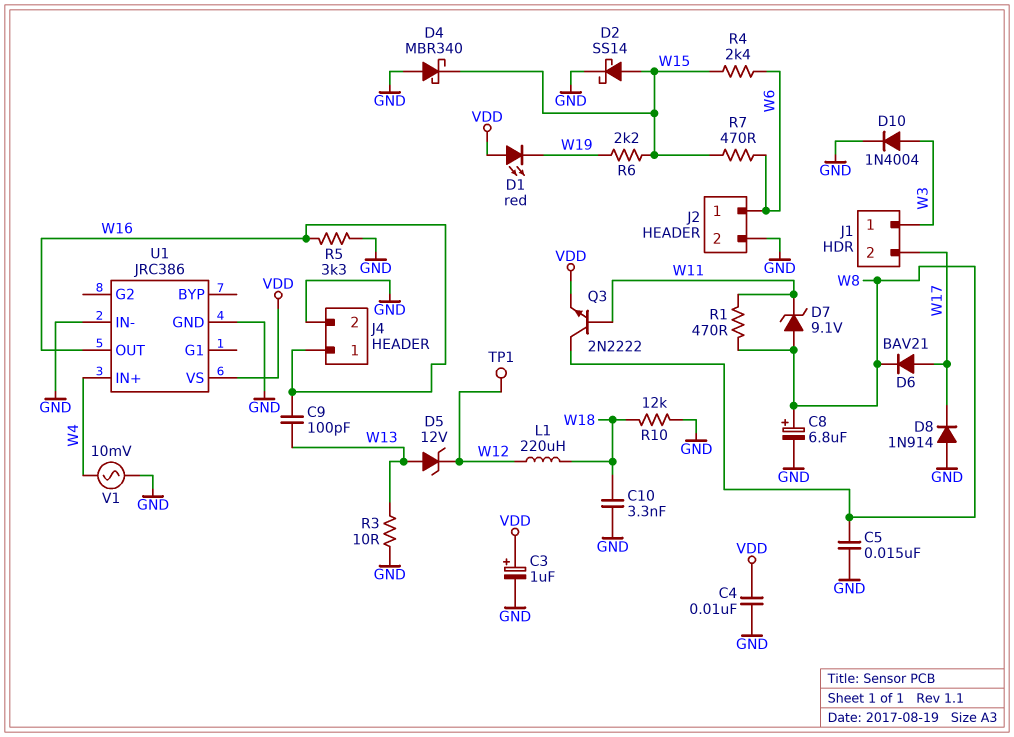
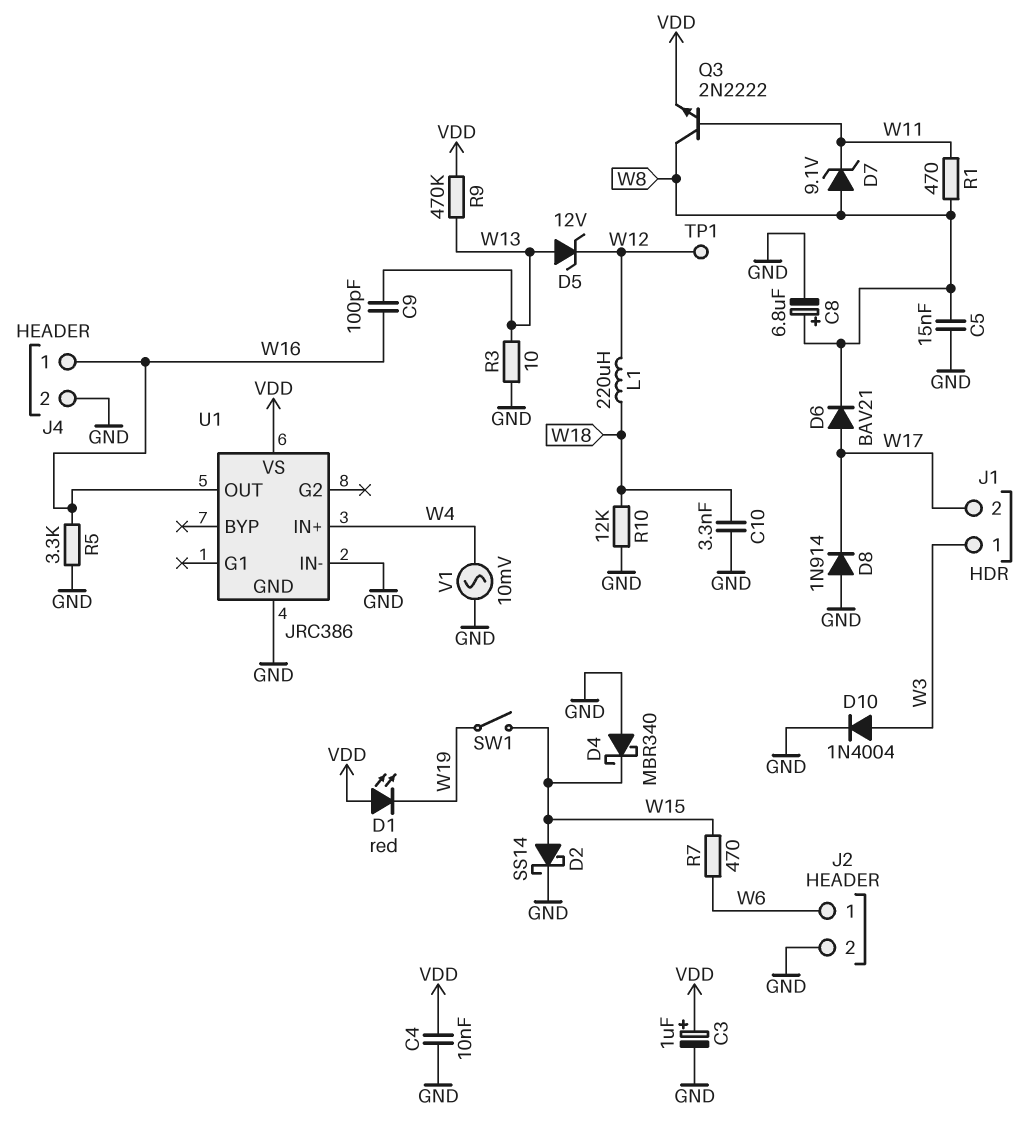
R4: 2.4k (W6, W15) -> none
R6: 2.2k (W15, W19) -> none
R9: none -> 470k (VDD, W13)
SW1: none -> switch (W15, W19)

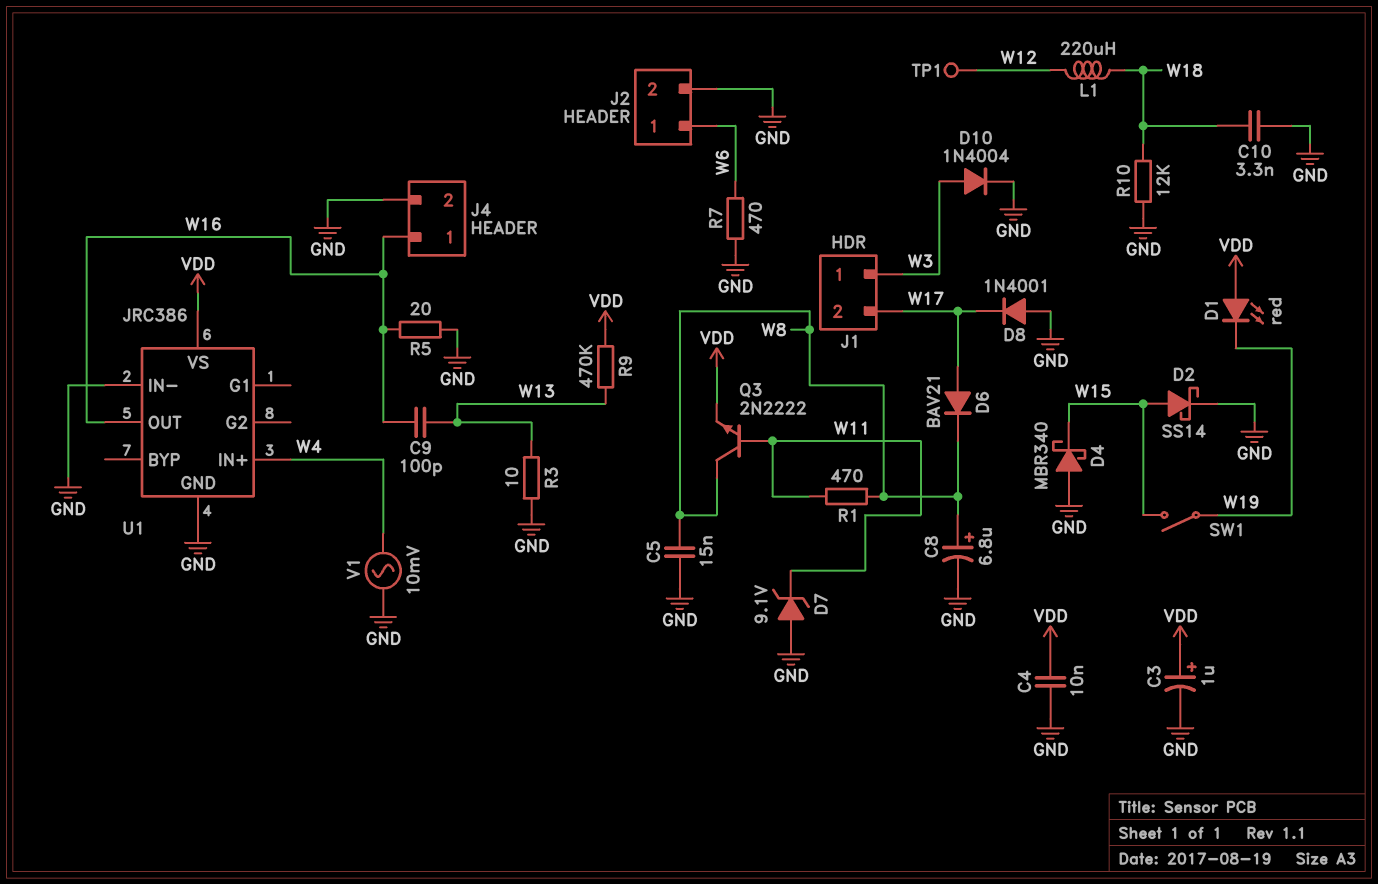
D5: zener 12V (A W13, K W12) -> none
D7: zener 9.1V (A W8, K W11) -> zener 9.1V (A GND, K W11)
D8: diode 1N914 (A GND, K W17) -> diode 1N4001 (A GND, K W17)
R5: 3.3k (GND, W16) -> 20 (GND, W16)
R7: 470 (W6, W15) -> 470 (GND, W6)

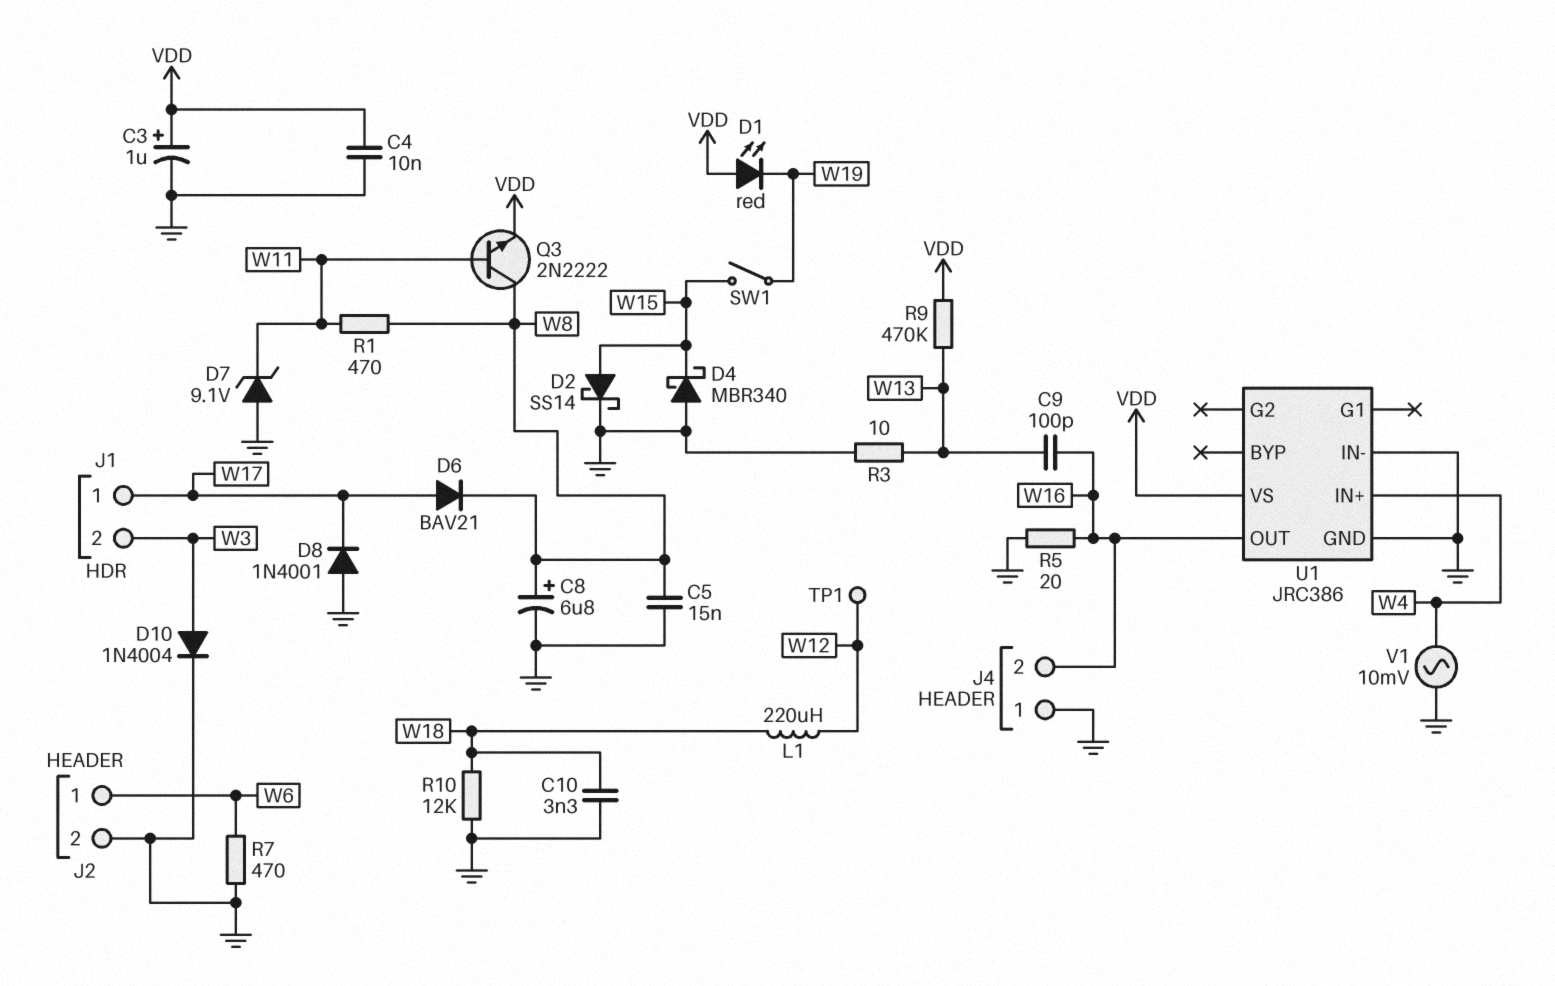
J1 pin 1: W3 -> W17
J1 pin 2: W17 -> W3
J4 pin 1: W16 -> GND
J4 pin 2: GND -> W16

